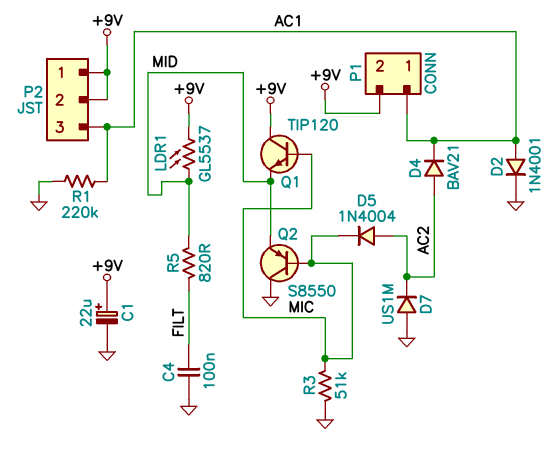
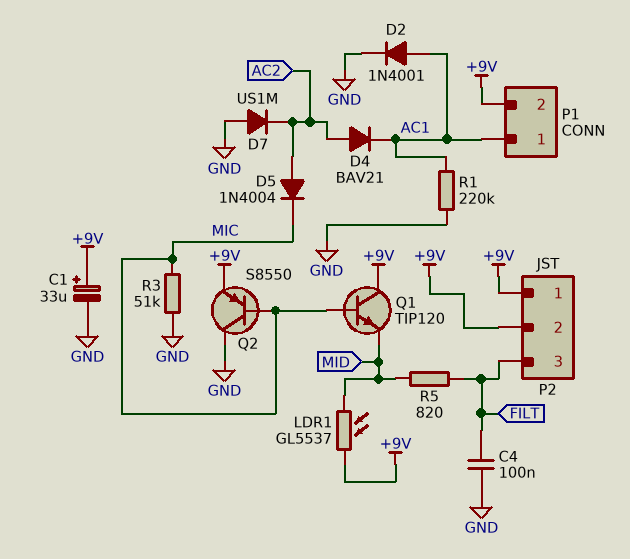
C1: 22uF (plus +9V, minus GND) -> 33uF (plus +9V, minus GND)
P2 pin 3: AC1 -> FILT
Q2: PNP S8550 (B MIC, C GND, E MID) -> PNP S8550 (B MIC, C GND, E +9V)

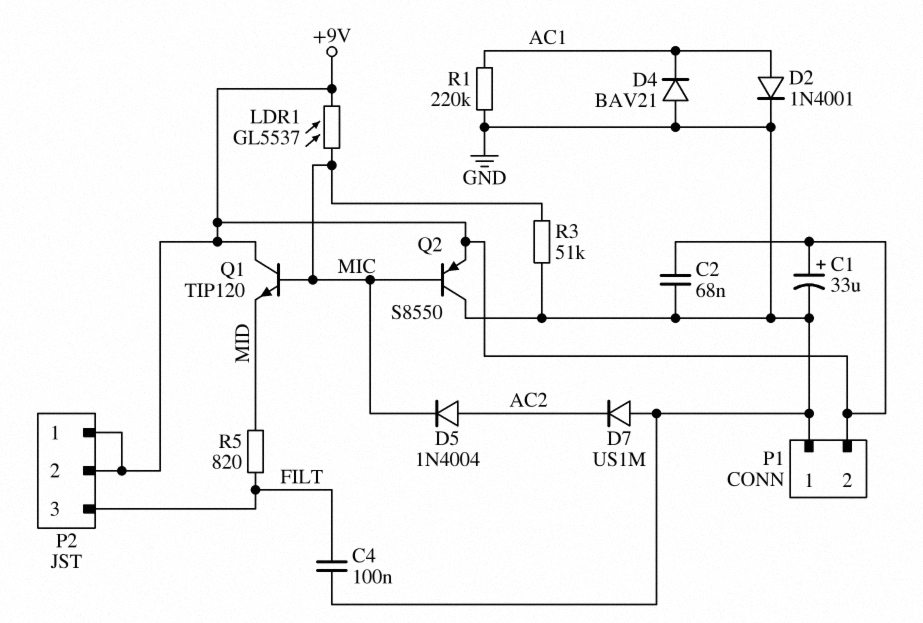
C2: none -> 68nF (+9V, GND)
D4: diode BAV21 (A AC2, K AC1) -> diode BAV21 (A GND, K AC1)
LDR1: GL5537 (+9V, MID) -> GL5537 (+9V, MIC)
P1 pin 1: AC1 -> GND

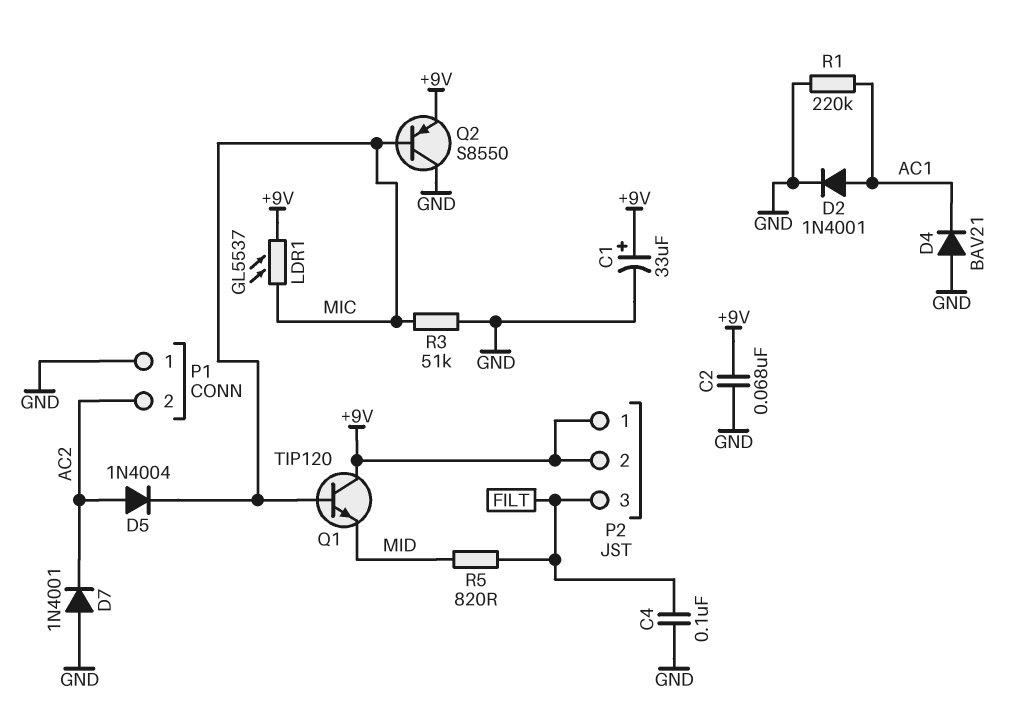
D7: diode US1M (A GND, K AC2) -> diode 1N4001 (A GND, K AC2)
P1 pin 2: +9V -> AC2

